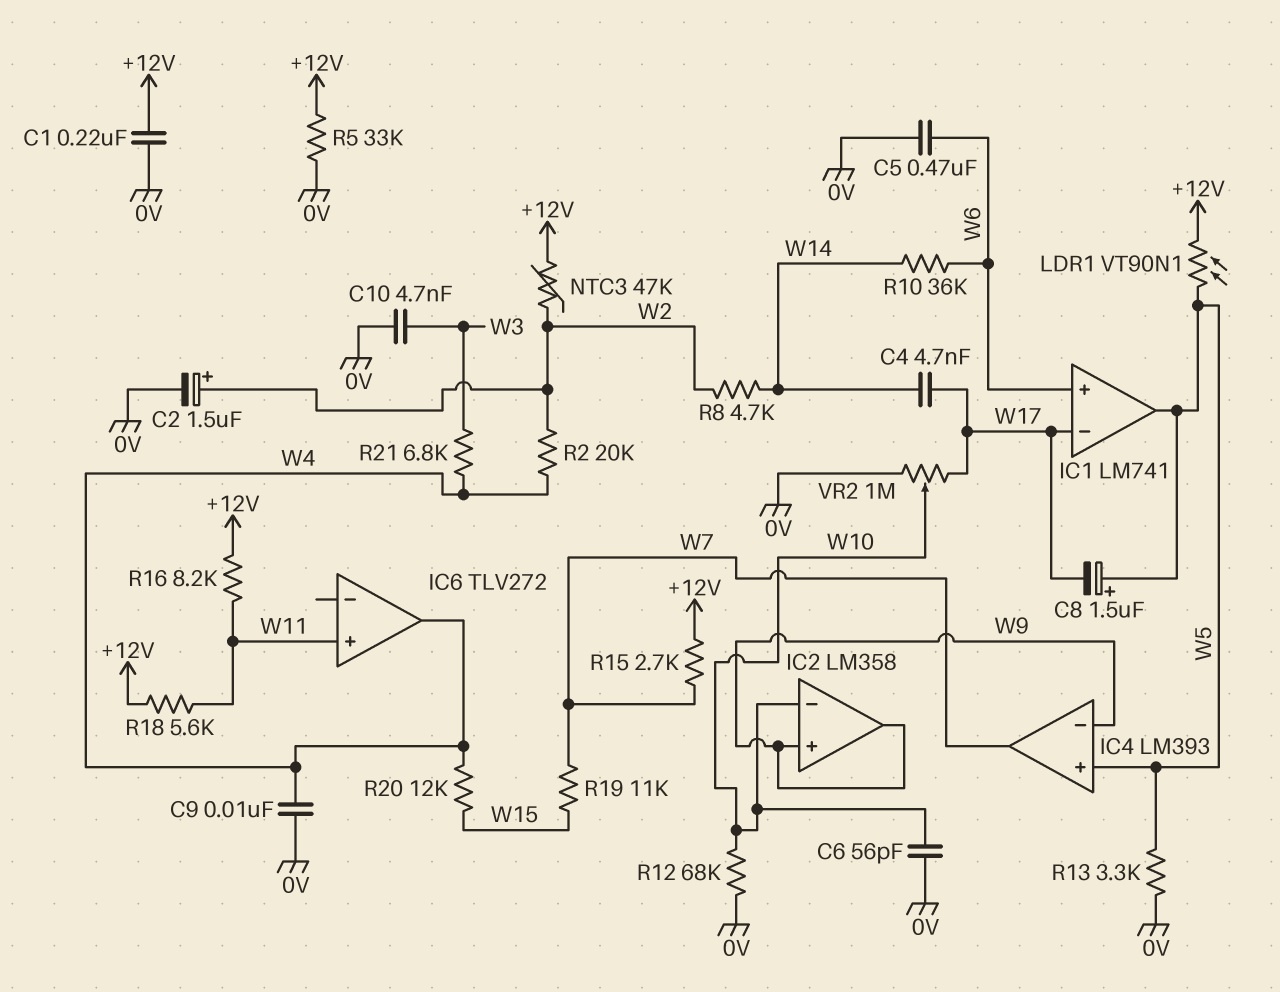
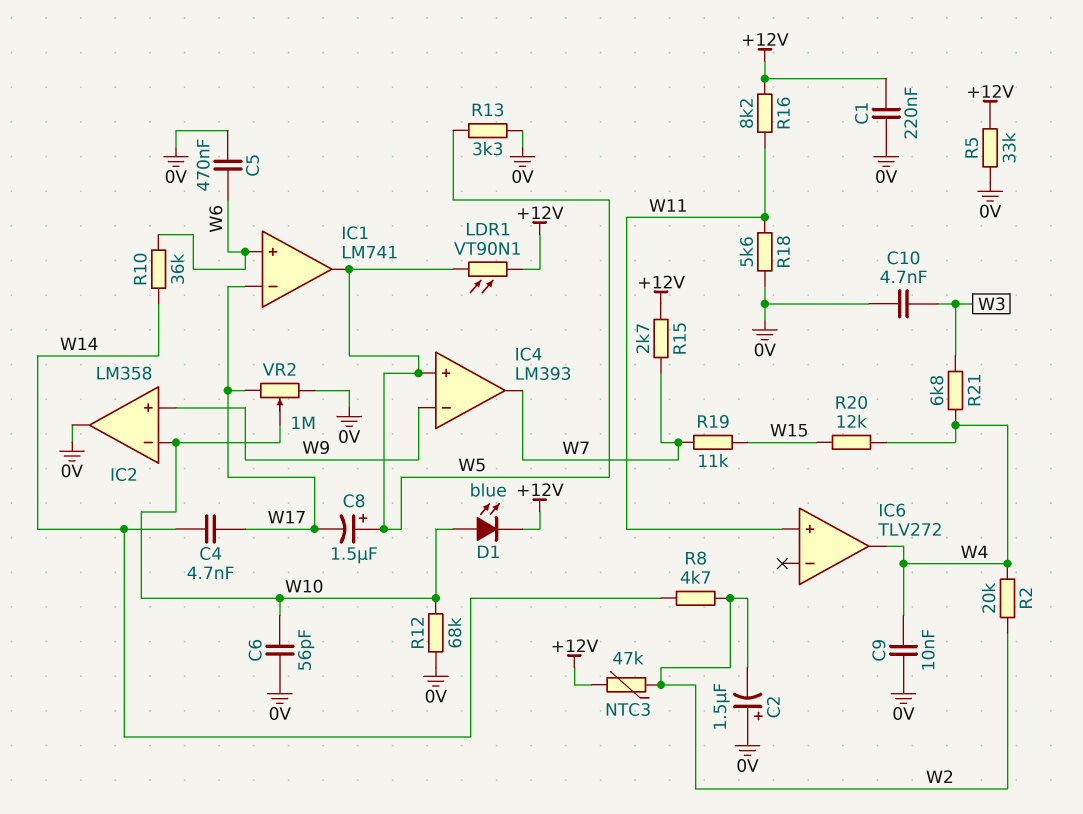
C2: 1.5uF (plus W2, minus 0V) -> 1.5uF (plus 0V, minus W2)
D1: none -> LED blue (A W10, K +12V)
IC2 pin out: W9 -> 0V
R18: 5.6k (+12V, W11) -> 5.6k (0V, W11)

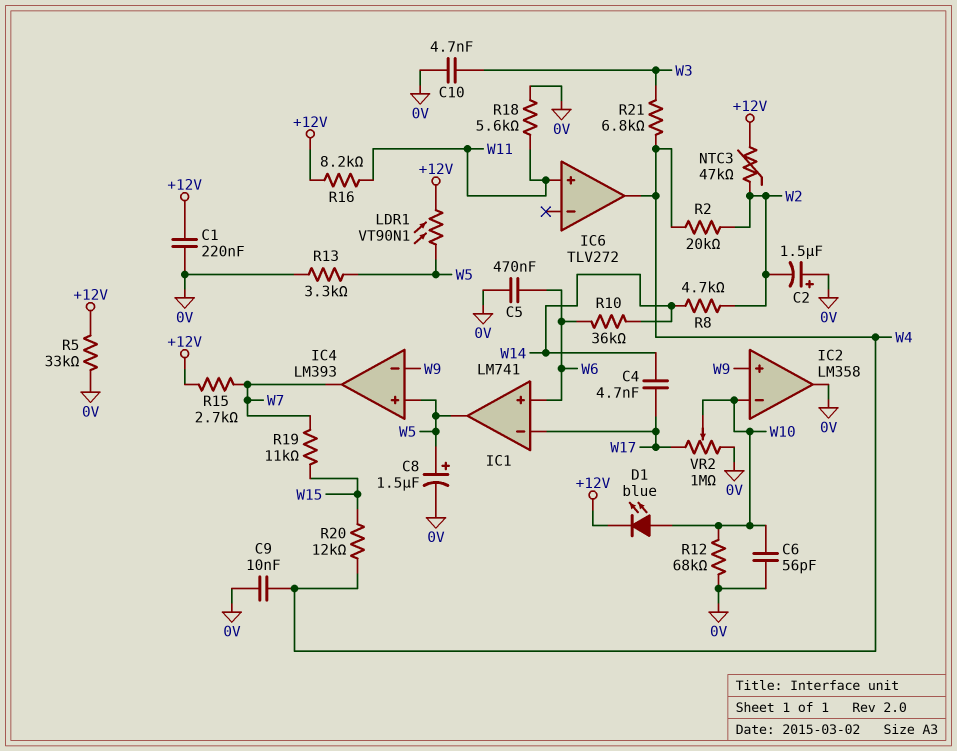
C8: 1.5uF (plus W5, minus W17) -> 1.5uF (plus W5, minus 0V)

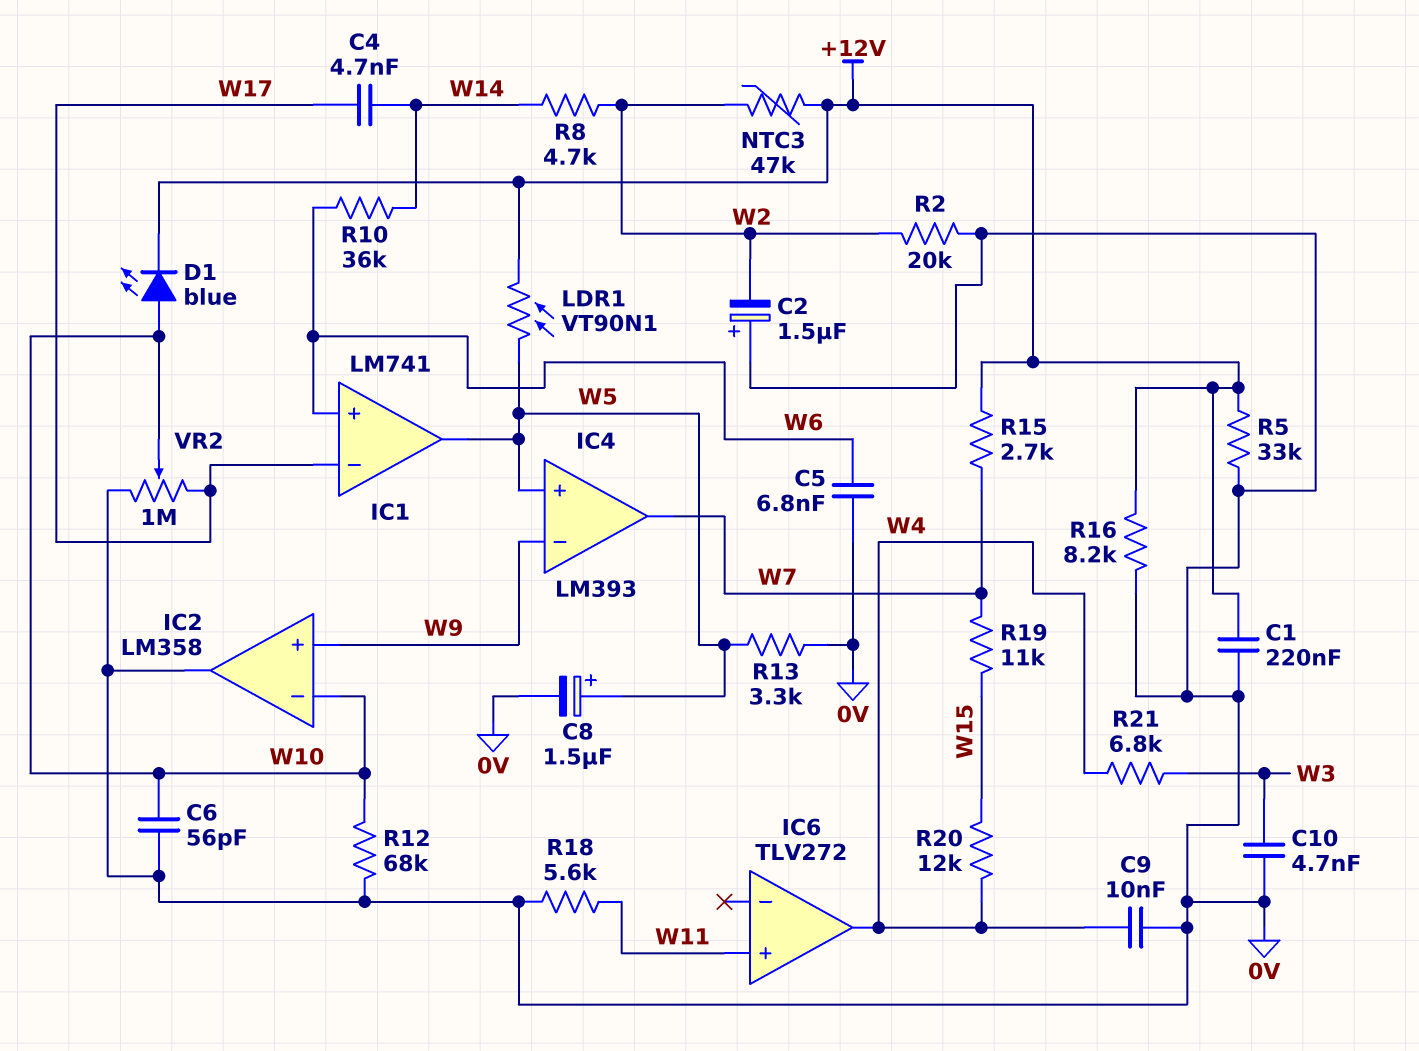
C5: 470nF (0V, W6) -> 6.8nF (0V, W6)
R2: 20k (W2, W4) -> 20k (0V, W2)
R16: 8.2k (+12V, W11) -> 8.2k (+12V, 0V)

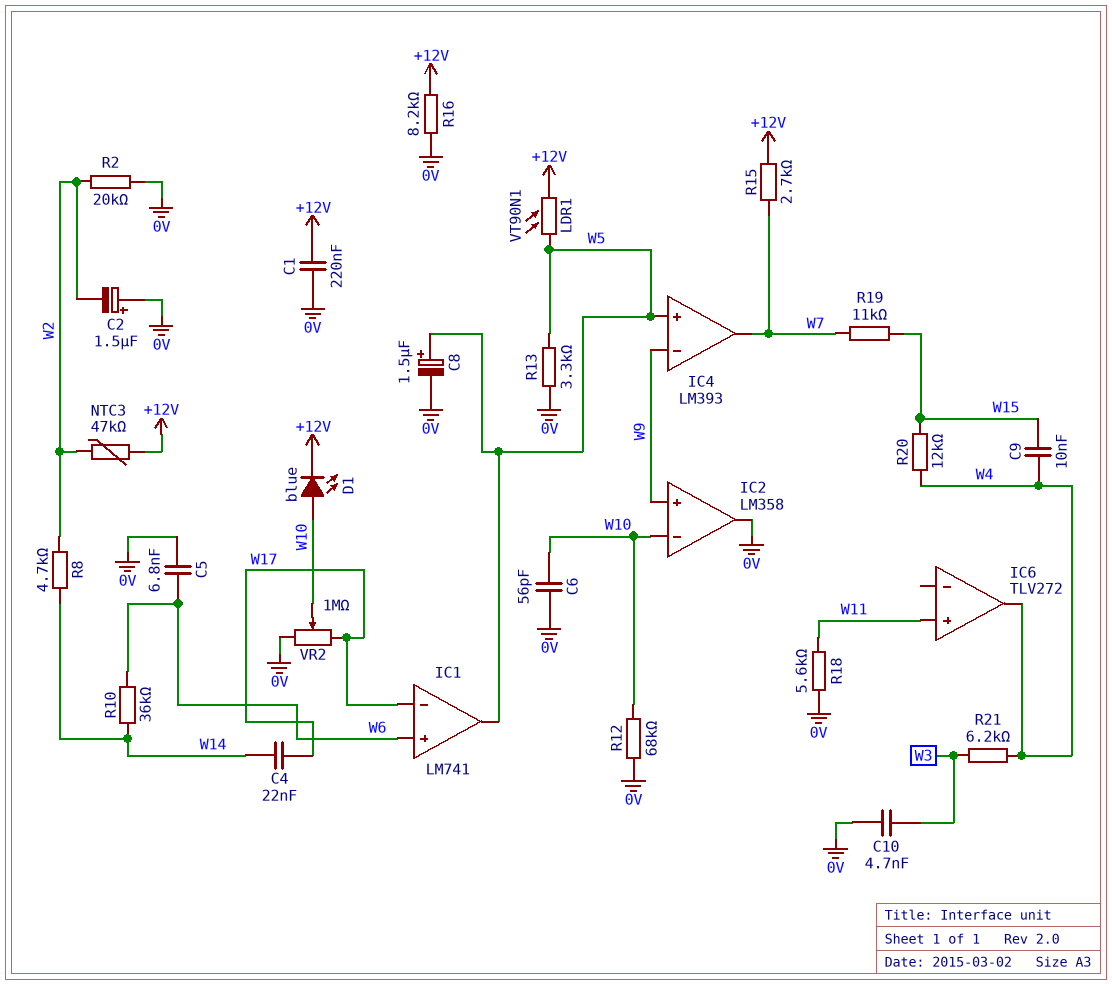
C4: 4.7nF (W14, W17) -> 22nF (W14, W17)
C9: 10nF (0V, W4) -> 10nF (W4, W15)
R5: 33k (+12V, 0V) -> none
R21: 6.8k (W3, W4) -> 6.2k (W3, W4)

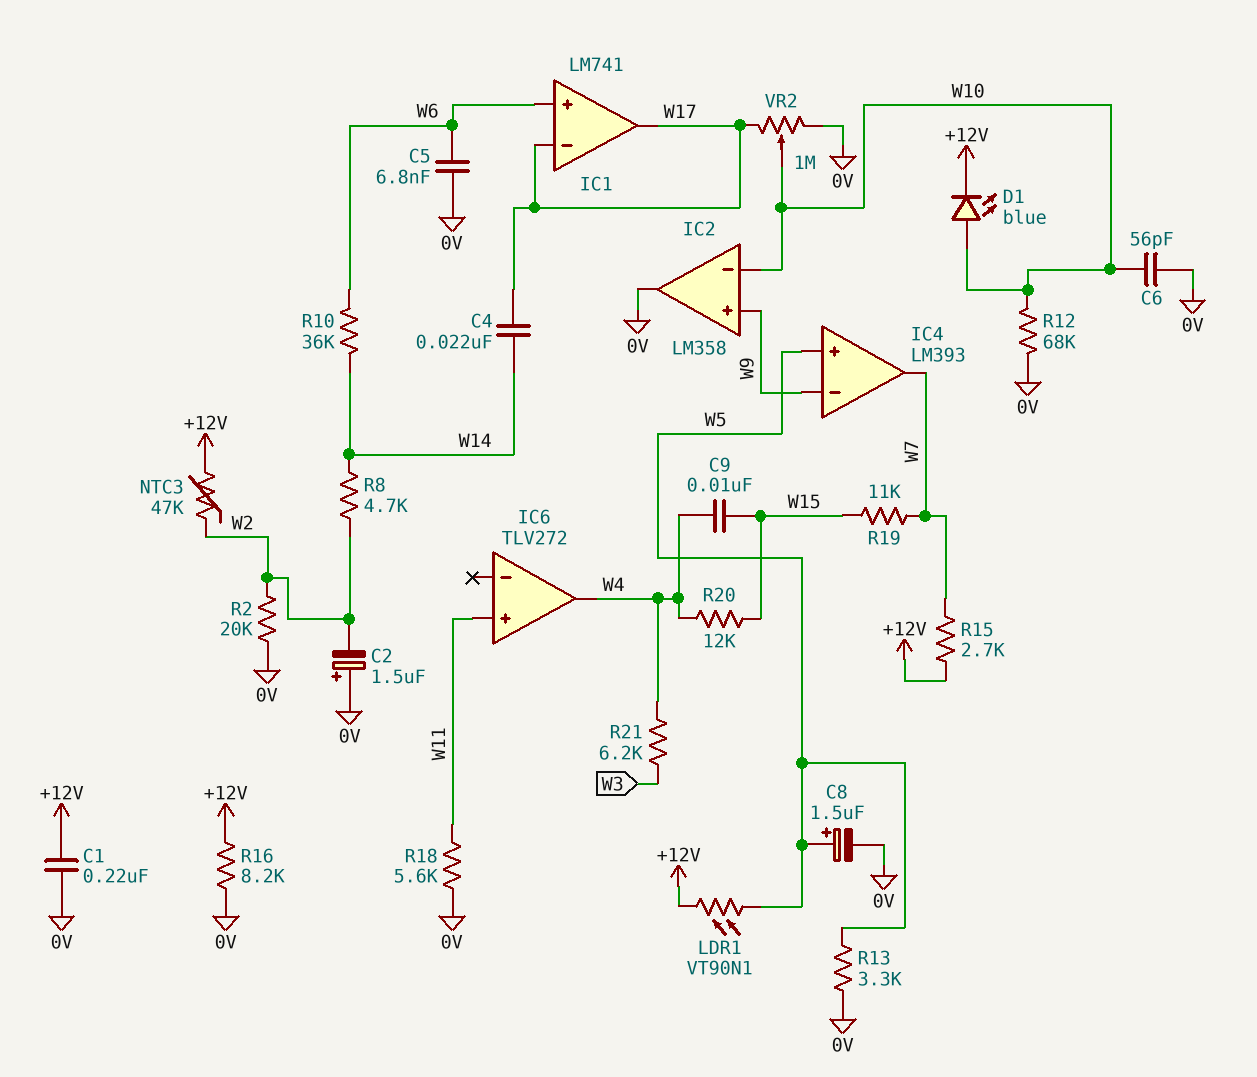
C10: 4.7nF (0V, W3) -> none
IC1 pin out: W5 -> W17

